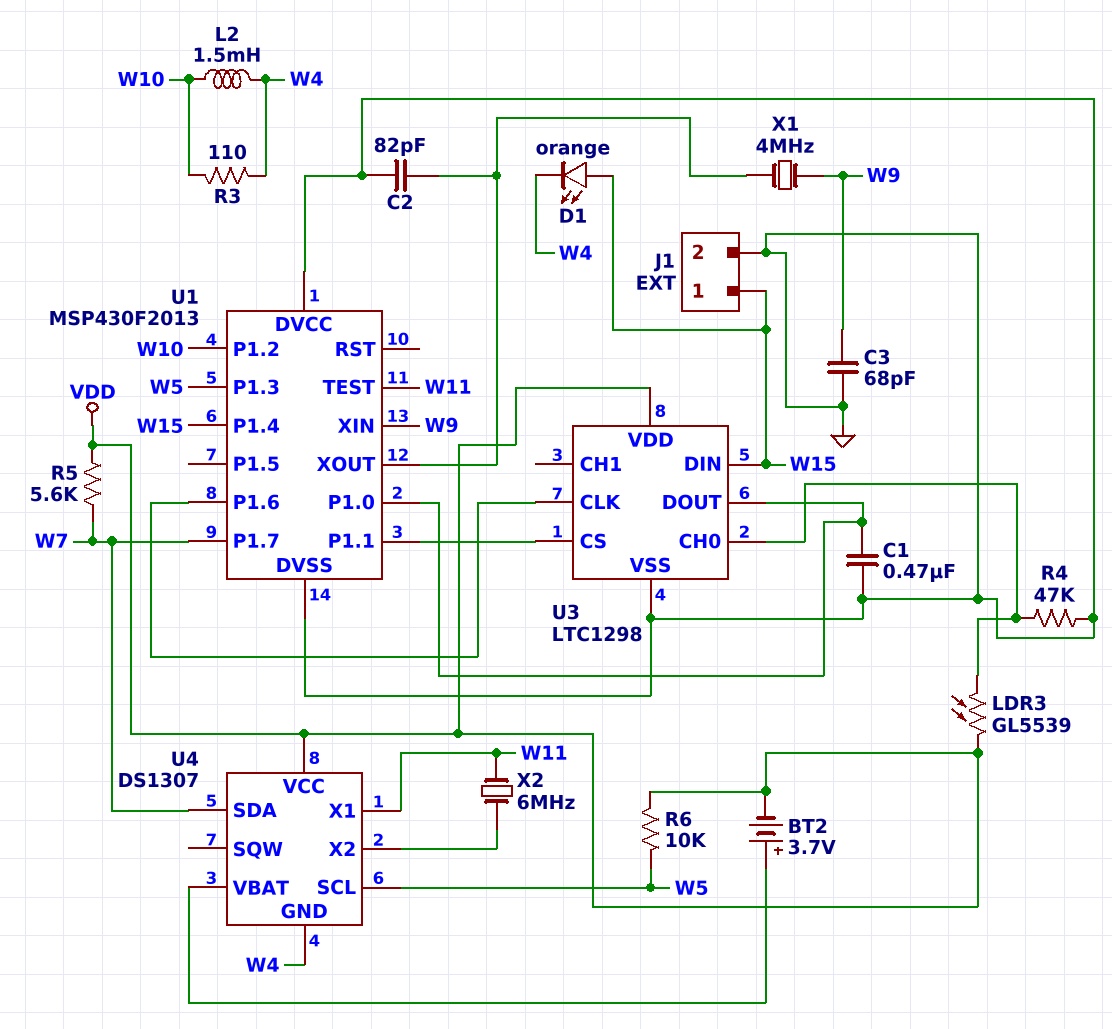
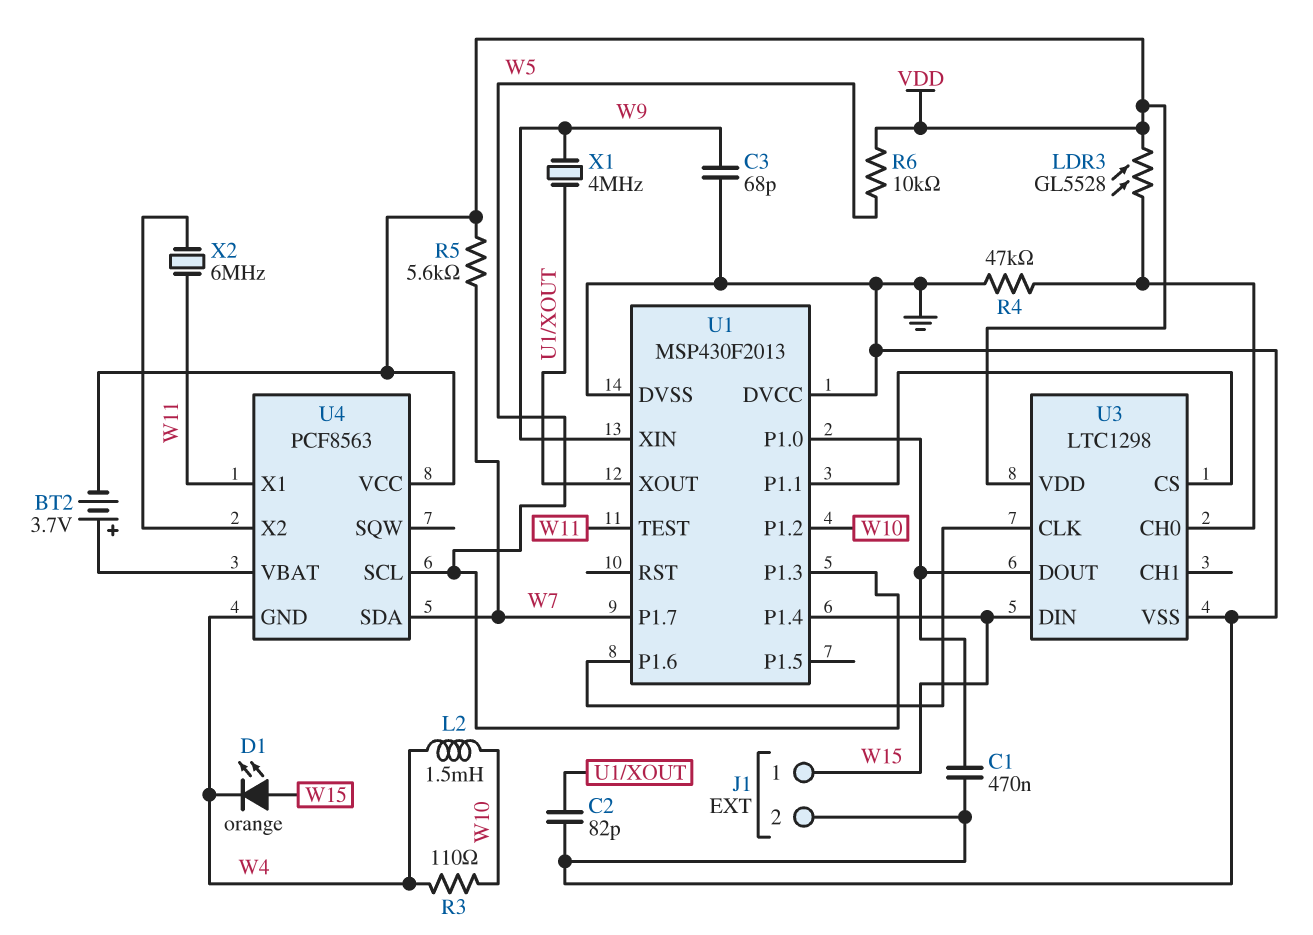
LDR3: GL5539 (U3/CH0, VDD) -> GL5528 (U3/CH0, VDD)
U4: DS1307 -> PCF8563

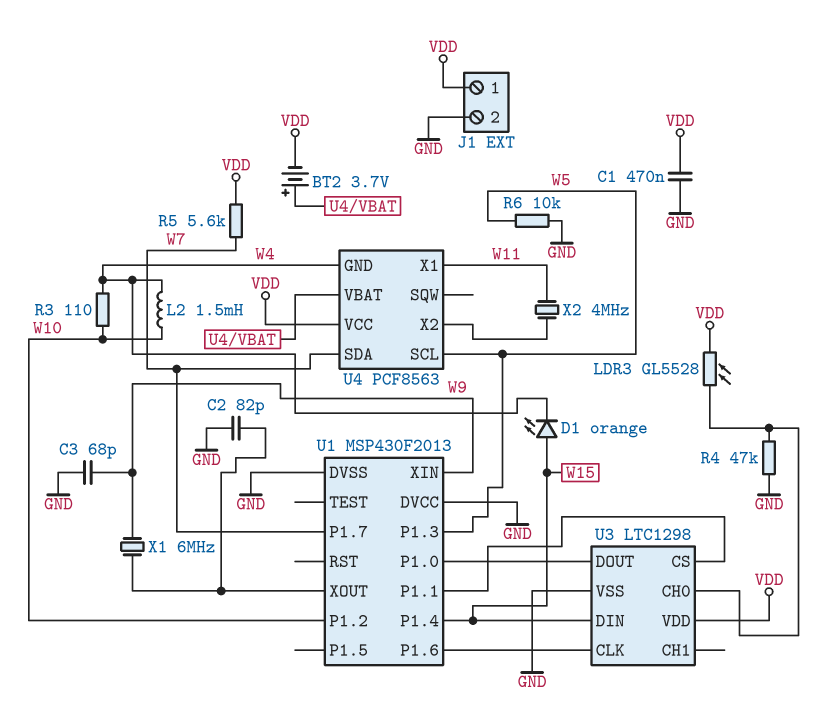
C1: 470nF (GND, U1/P1.0) -> 470nF (GND, VDD)
J1 pin 1: W15 -> VDD
R6: 10k (VDD, W5) -> 10k (GND, W5)
U1 pin TEST: W11 -> none
X1: 4MHz (U1/XOUT, W9) -> 6MHz (U1/XOUT, W9)
X2: 6MHz (U4/X2, W11) -> 4MHz (U4/X2, W11)

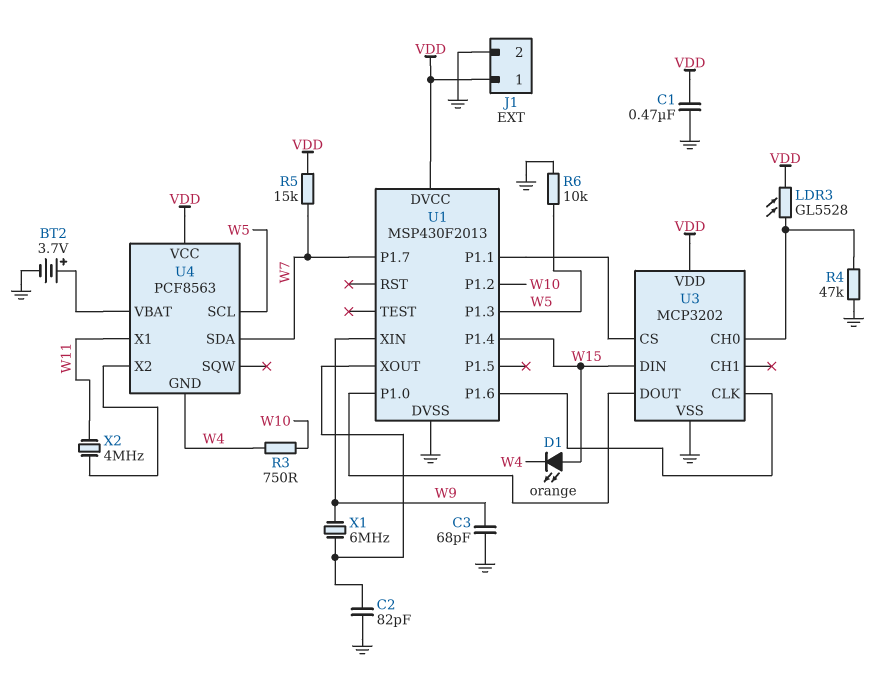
BT2: 3.7V (plus U4/VBAT, minus VDD) -> 3.7V (plus U4/VBAT, minus GND)
L2: 1.5mH (W4, W10) -> none
R3: 110 (W4, W10) -> 750 (W4, W10)
R5: 5.6k (VDD, W7) -> 15k (VDD, W7)
U1 pin DVCC: GND -> VDD
U3: LTC1298 -> MCP3202

